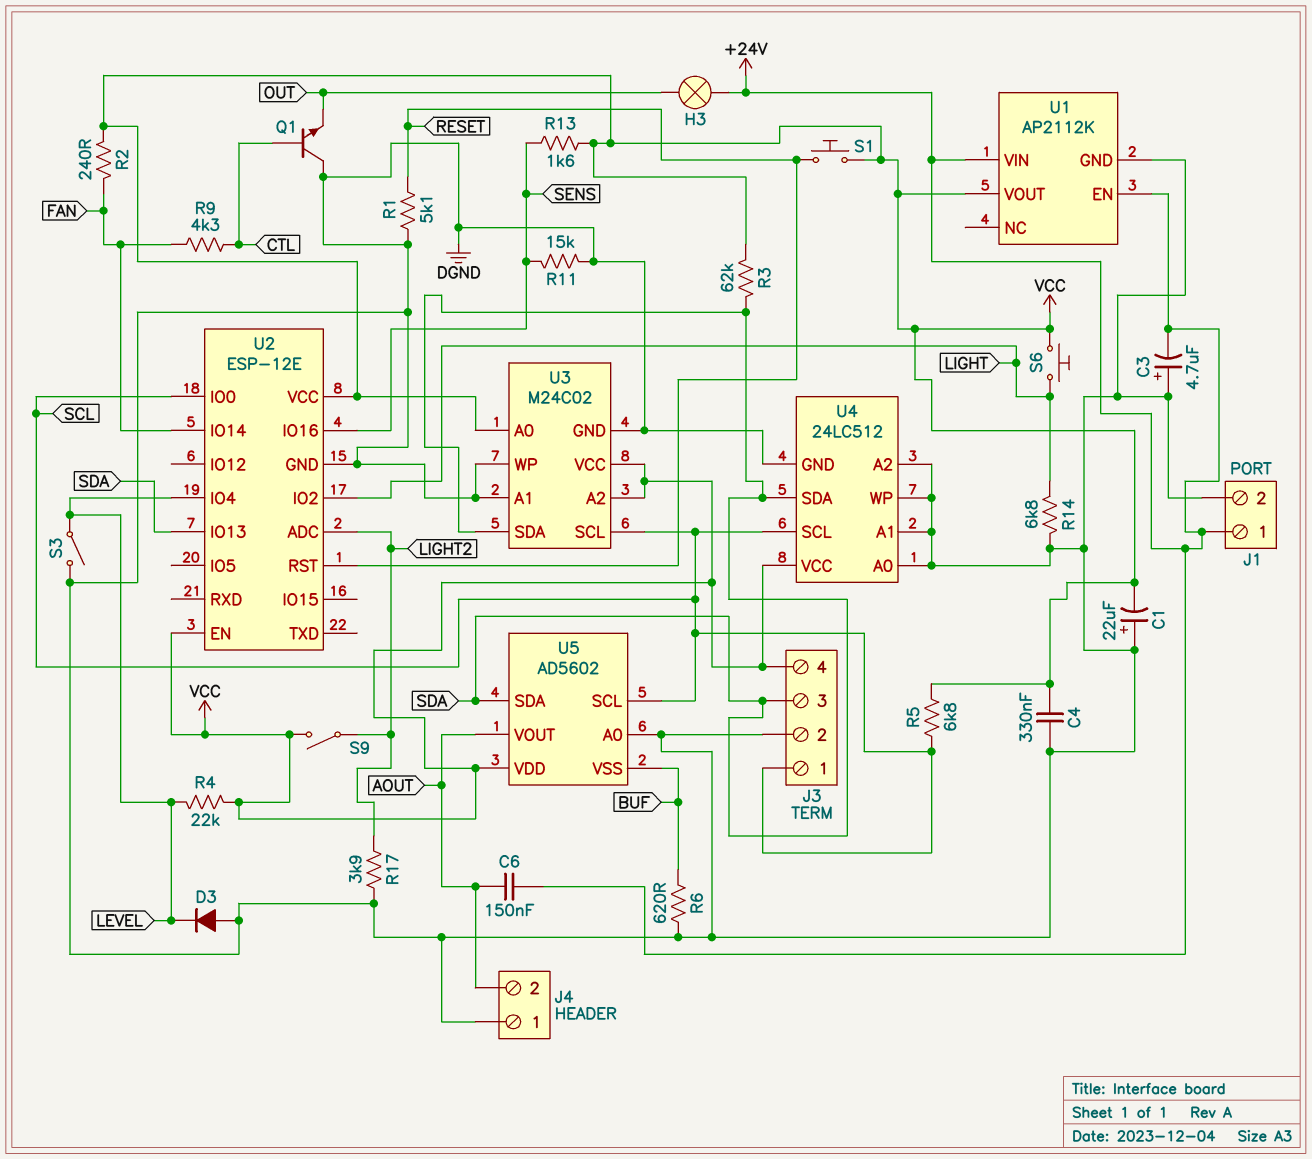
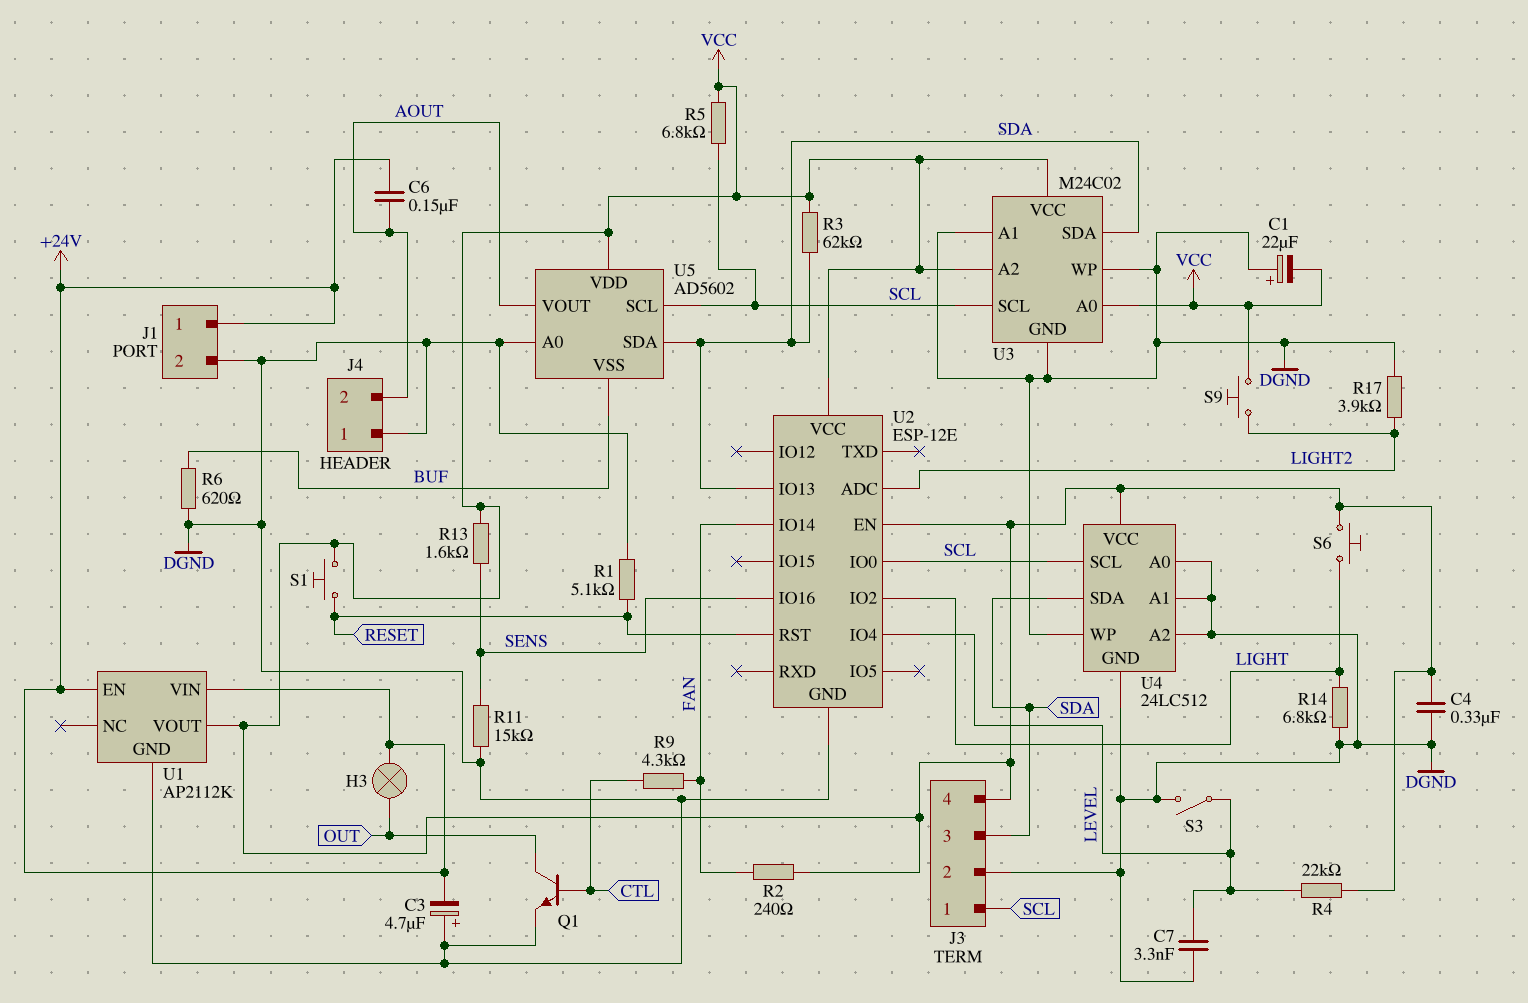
C7: none -> 3.3nF (DGND, LEVEL)
D3: diode (A DGND, K LEVEL) -> none
Q1: NPN (B CTL, C DGND, E OUT) -> NPN (B CTL, C OUT, E DGND)
S9: switch (LIGHT2, VCC) -> button (LIGHT2, VCC)

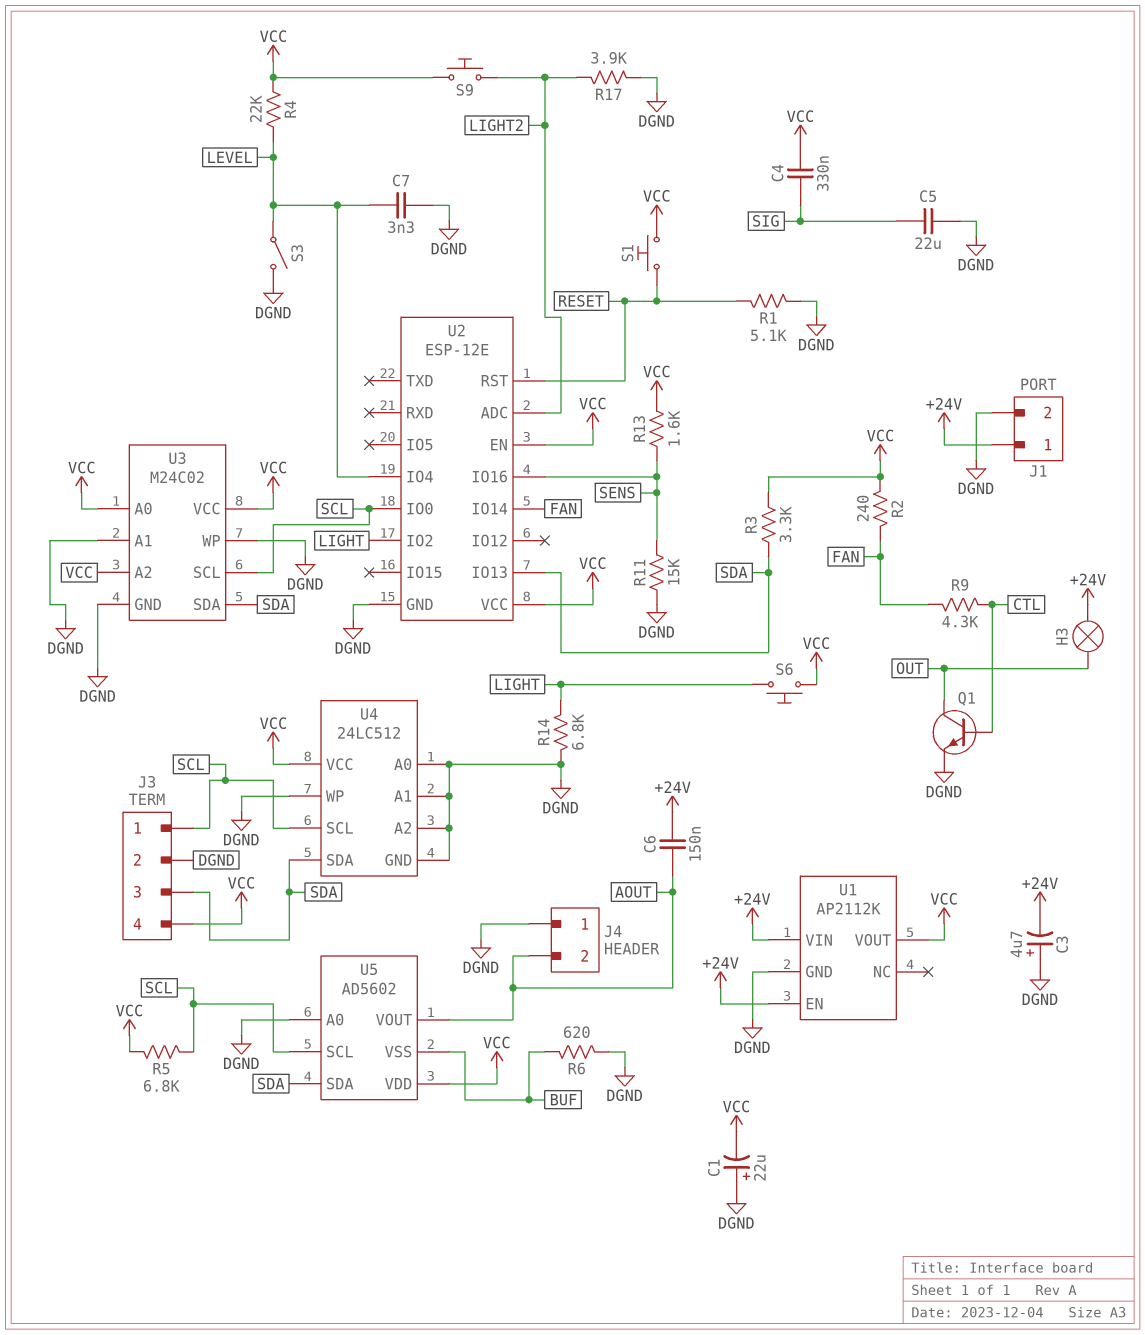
C4: 330nF (DGND, VCC) -> 330nF (SIG, VCC)
C5: none -> 22uF (DGND, SIG)
R3: 62k (SDA, VCC) -> 3.3k (SDA, VCC)

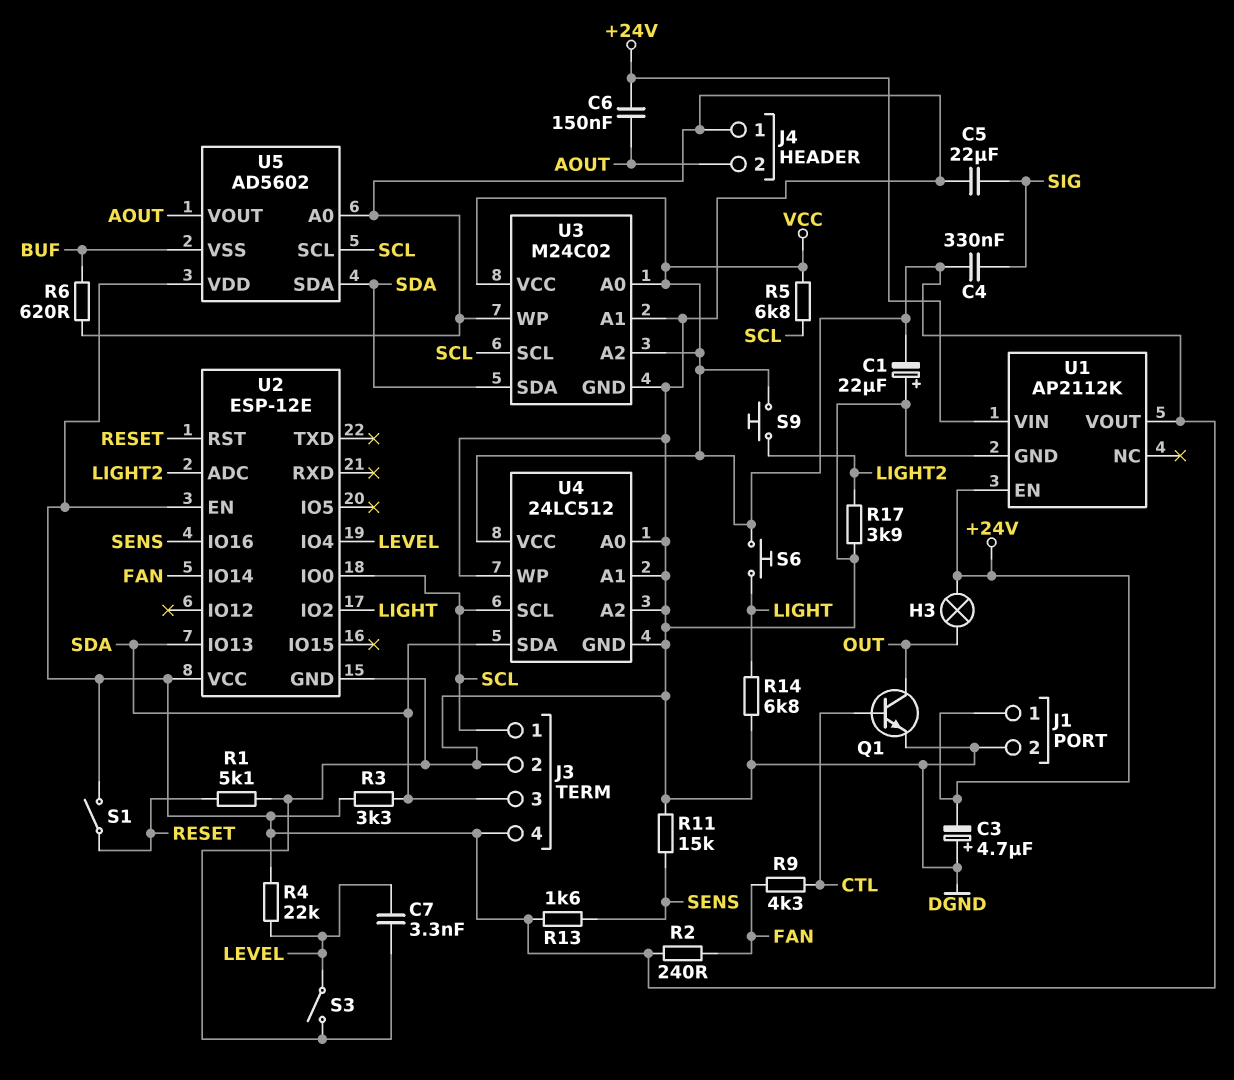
S1: button (RESET, VCC) -> switch (RESET, VCC)

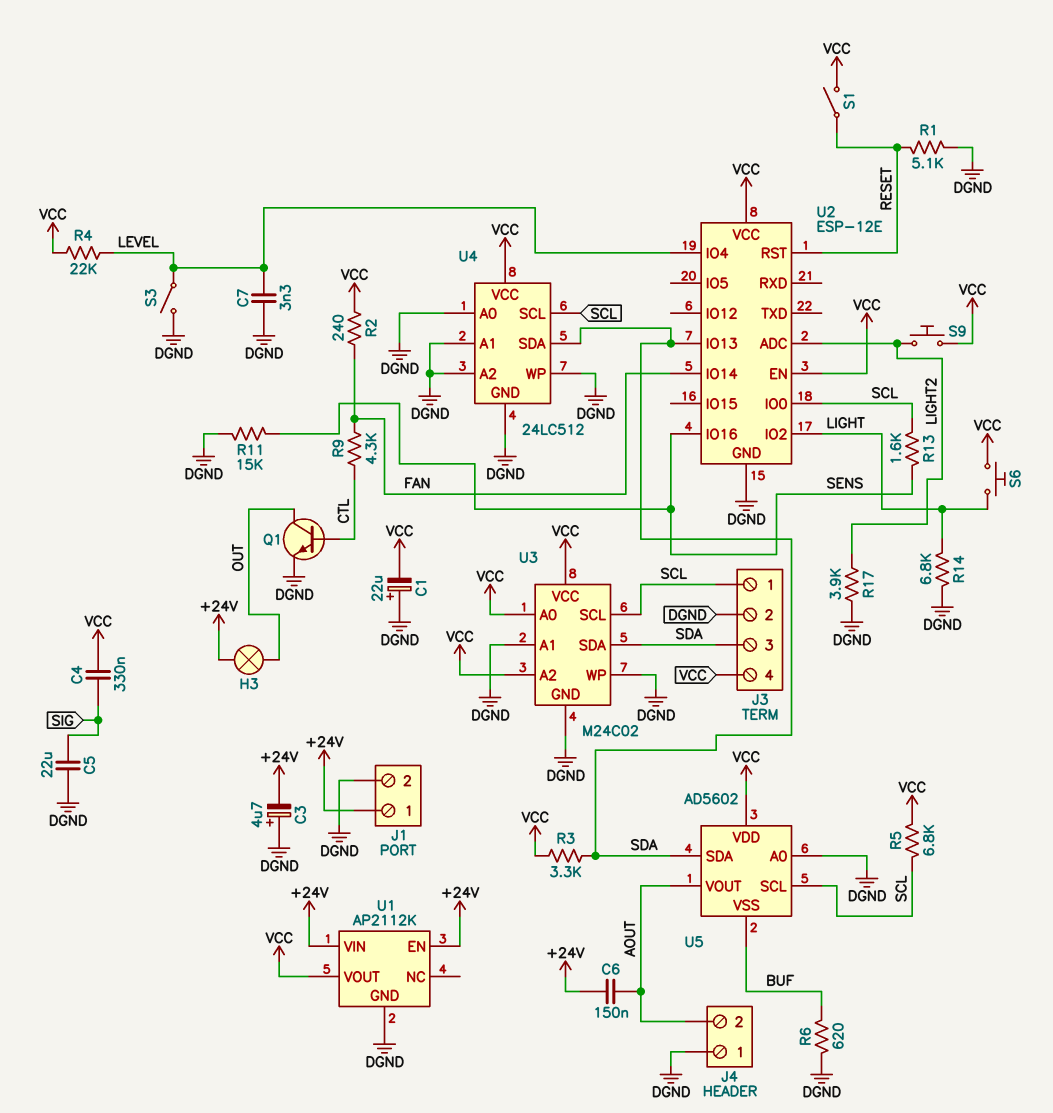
R13: 1.6k (SENS, VCC) -> 1.6k (SCL, SENS)

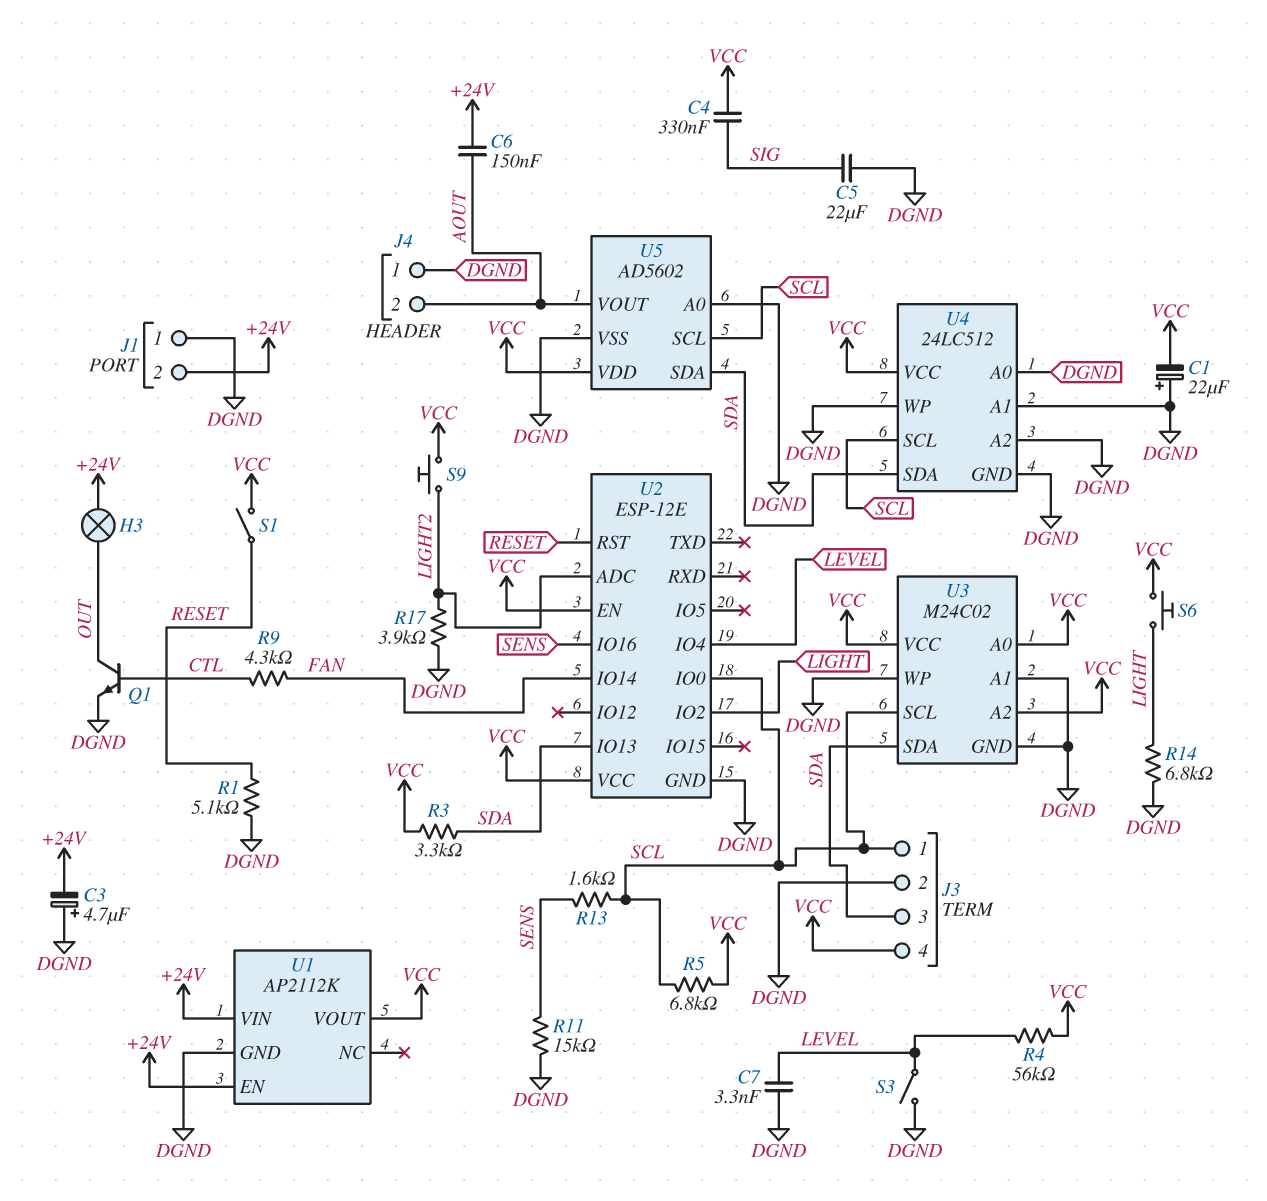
J1 pin 1: +24V -> DGND
J1 pin 2: DGND -> +24V
R2: 240 (FAN, VCC) -> none
R4: 22k (LEVEL, VCC) -> 56k (LEVEL, VCC)
R6: 620 (BUF, DGND) -> none
U5 pin VSS: BUF -> DGND

